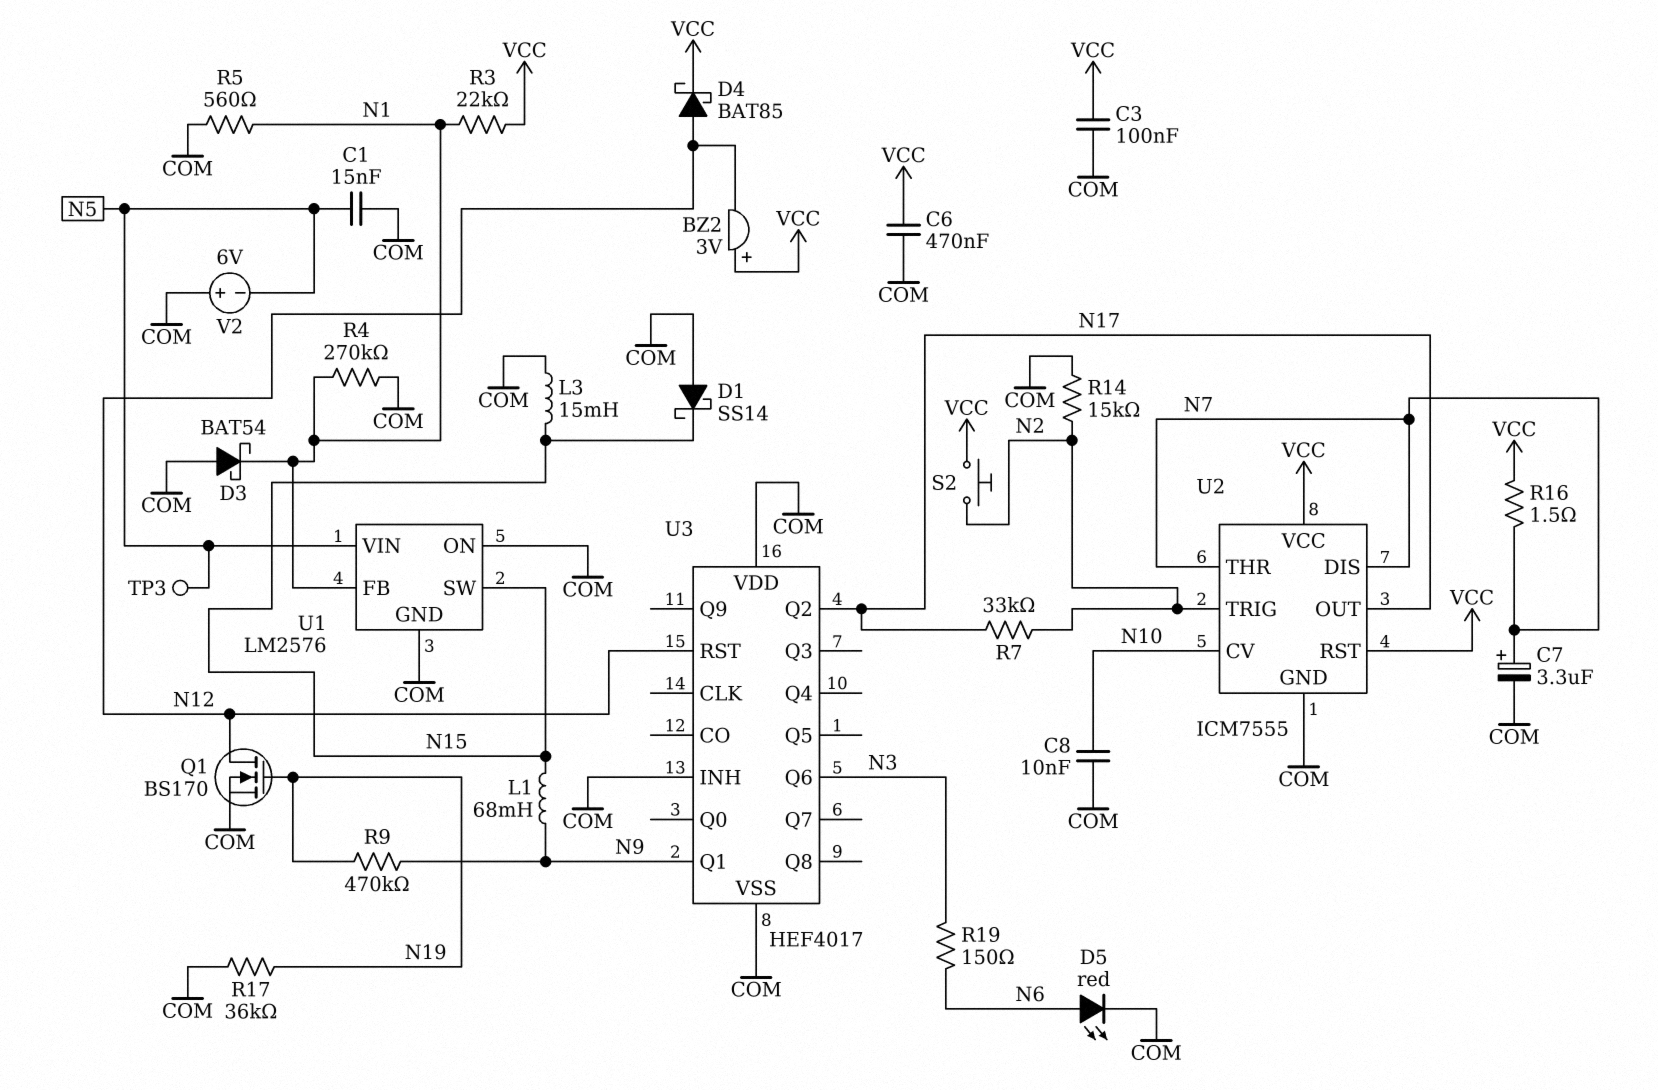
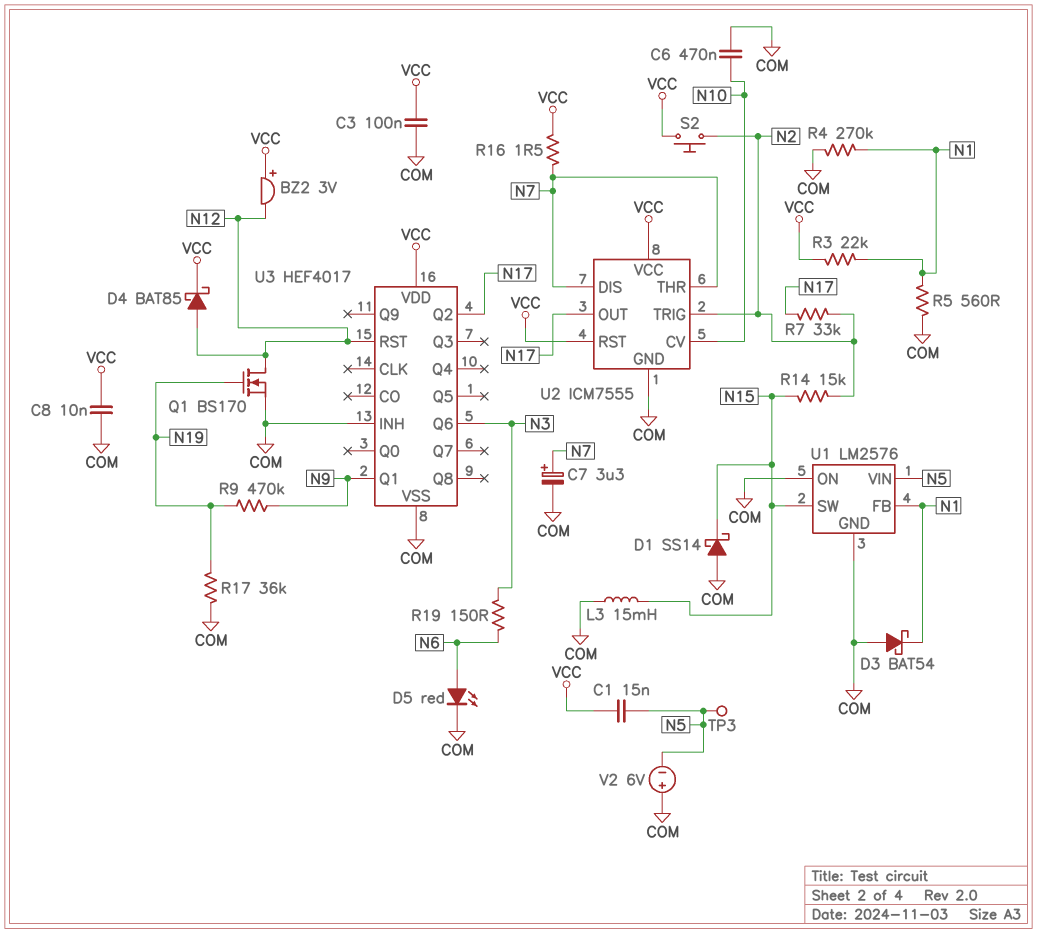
C1: 15nF (COM, N5) -> 15nF (N5, VCC)
C6: 470nF (COM, VCC) -> 470nF (COM, N10)
C8: 10nF (COM, N10) -> 10nF (COM, VCC)
L1: 68mH (N9, N15) -> none
R14: 15k (COM, N2) -> 15k (N2, N15)
U3 pin VDD: COM -> VCC

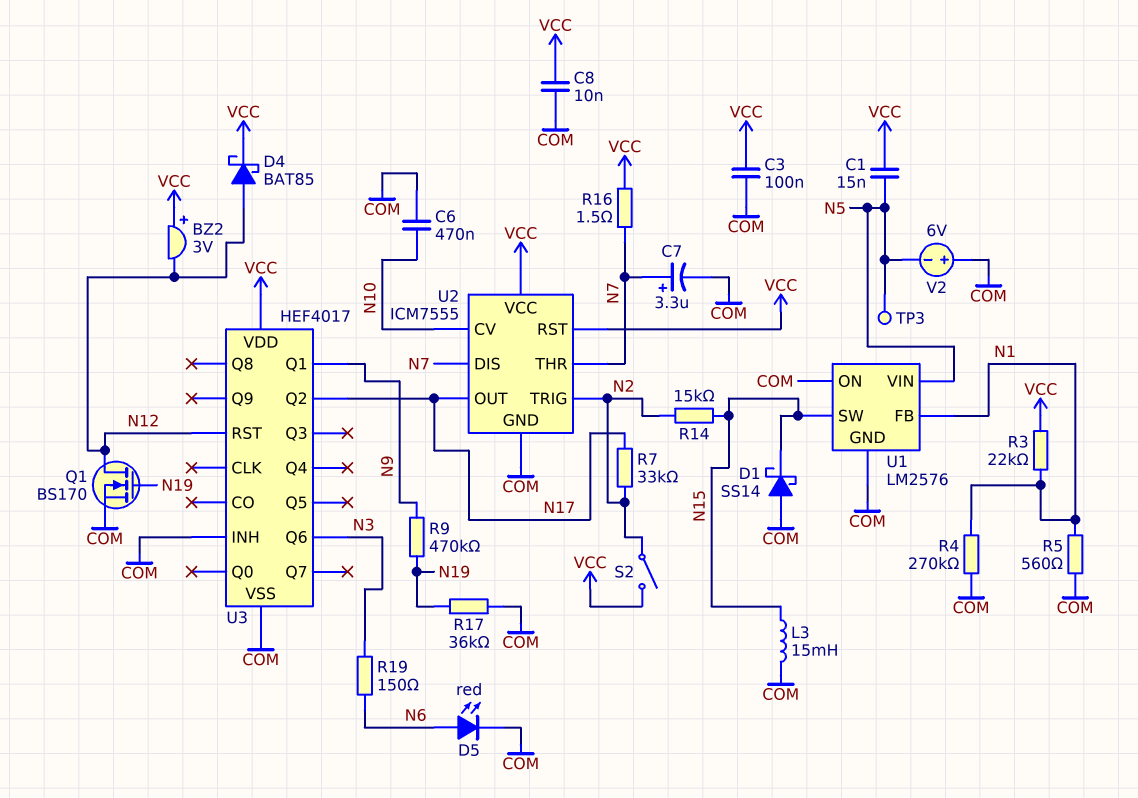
D3: schottky BAT54 (A COM, K N1) -> none
S2: button (N2, VCC) -> switch (N2, VCC)

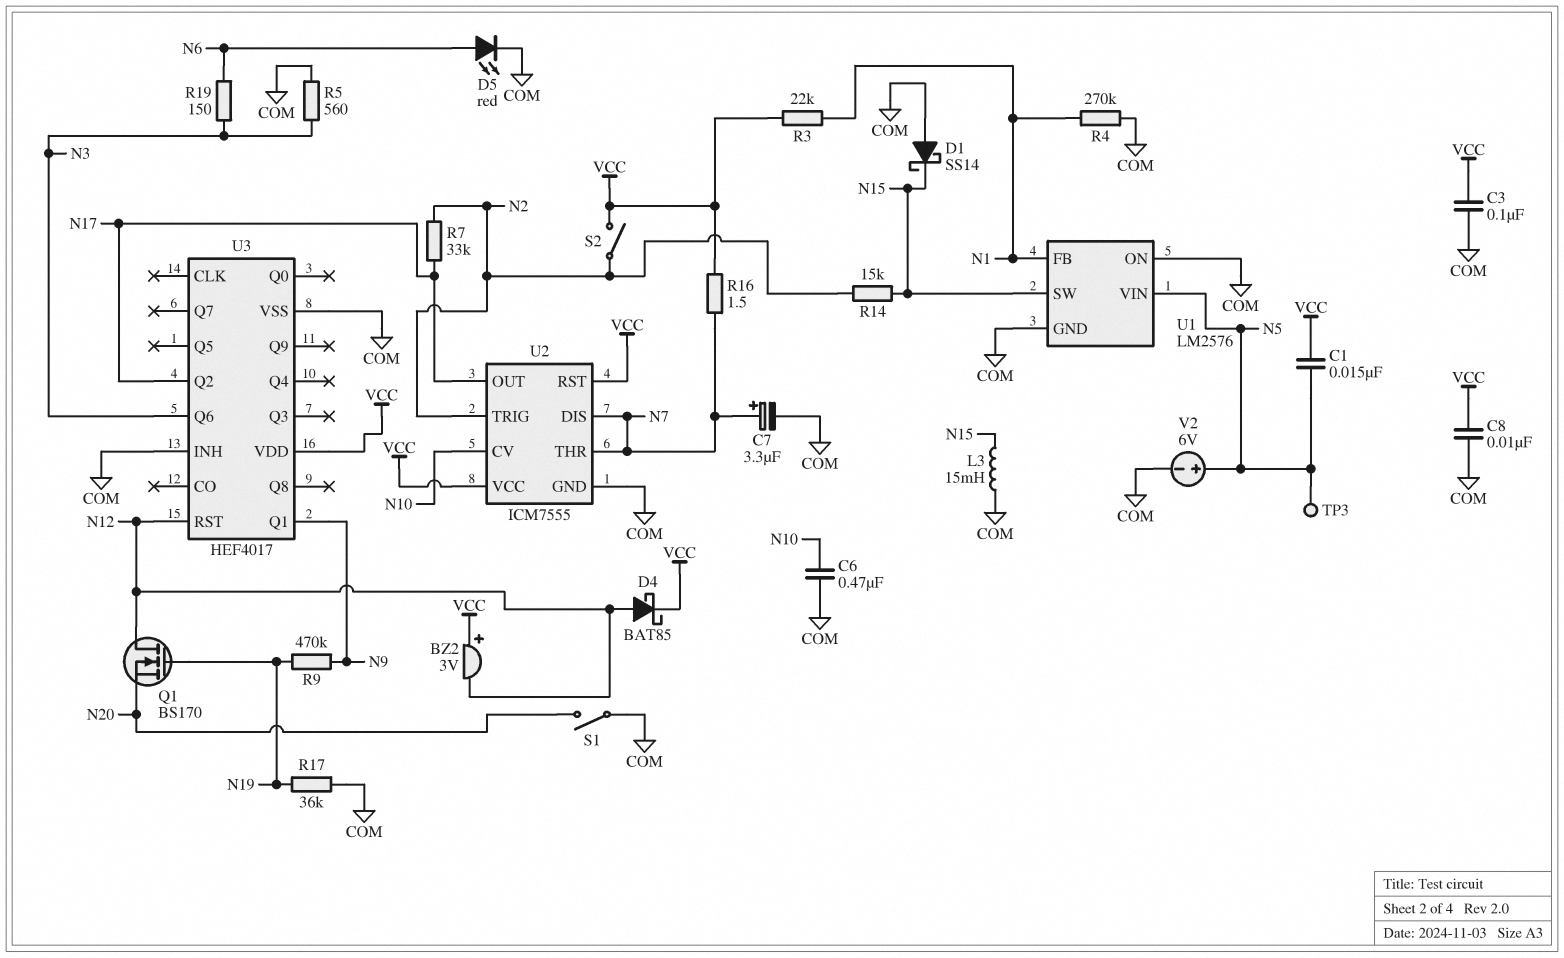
Q1: NMOS BS170 (G N19, D N12, S COM) -> NMOS BS170 (G N19, D N12, S N20)
R5: 560 (COM, N1) -> 560 (COM, N3)
S1: none -> switch (COM, N20)
V2: 6V (plus COM, minus N5) -> 6V (plus N5, minus COM)

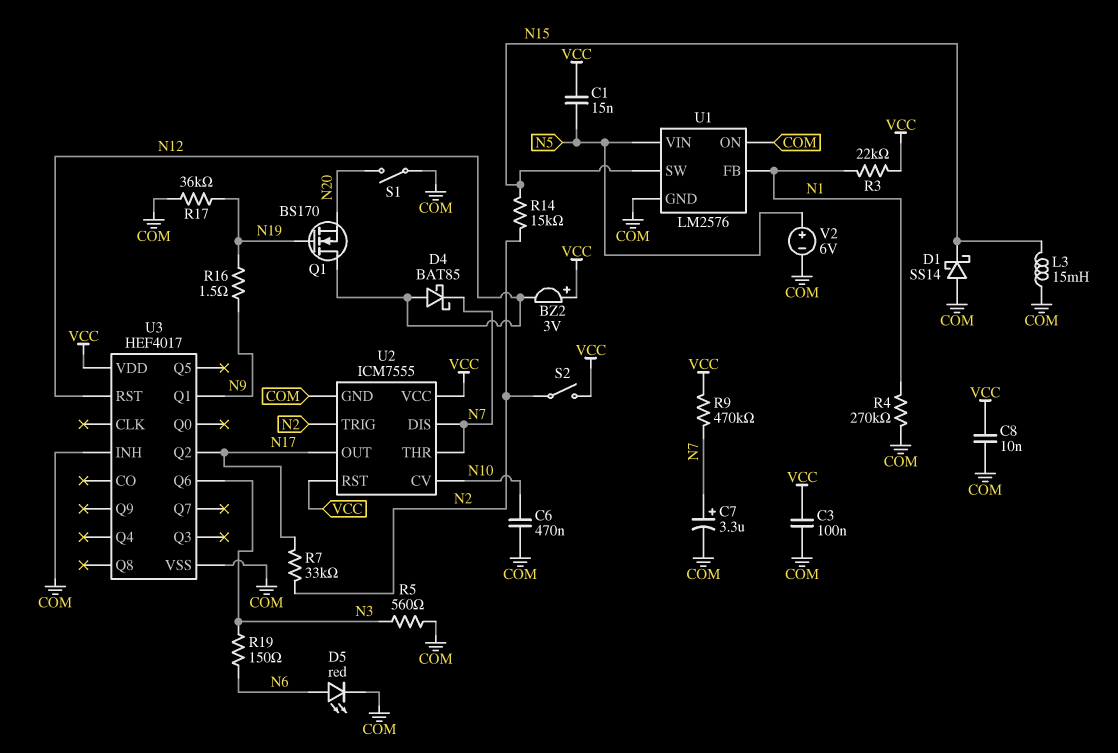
D4: schottky BAT85 (A N12, K VCC) -> schottky BAT85 (A N12, K N7)
R9: 470k (N9, N19) -> 470k (N7, VCC)
R16: 1.5 (N7, VCC) -> 1.5 (N9, N19)
TP3: test point (N5) -> none

